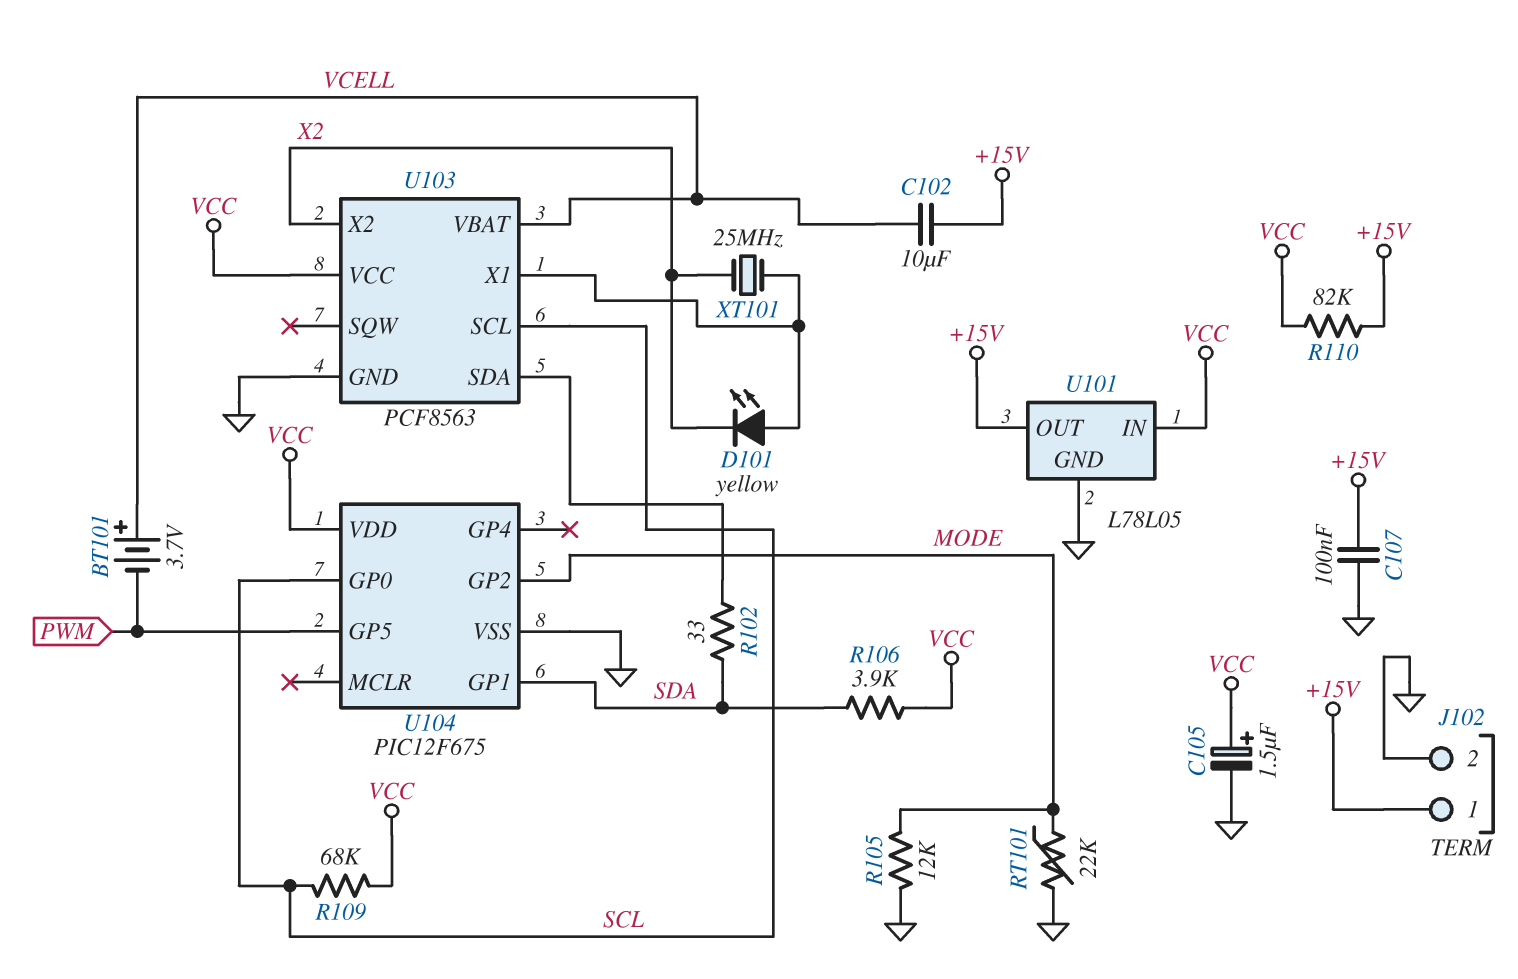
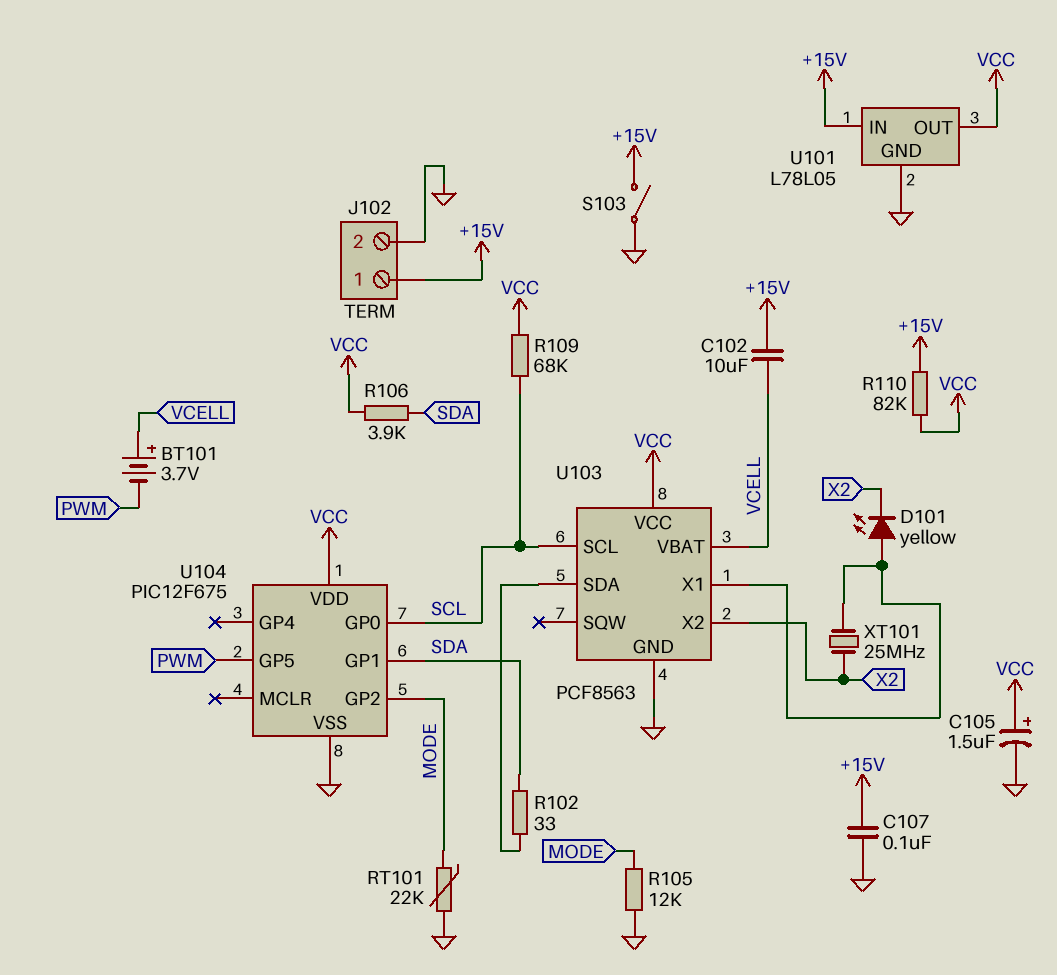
S103: none -> switch (+15V, GND)
U101 pin IN: VCC -> +15V
U101 pin OUT: +15V -> VCC

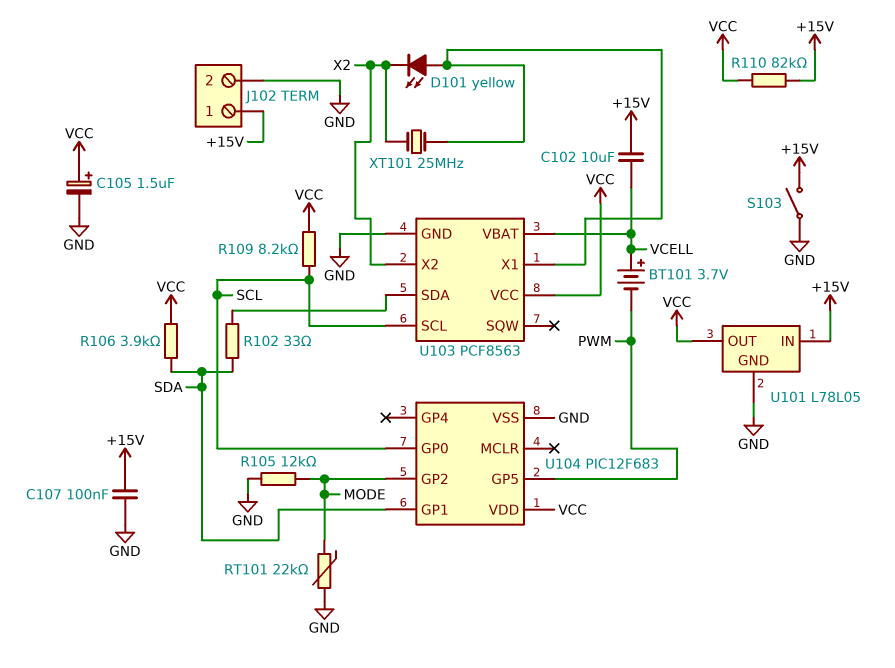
R109: 68k (SCL, VCC) -> 8.2k (SCL, VCC)
U104: PIC12F675 -> PIC12F683

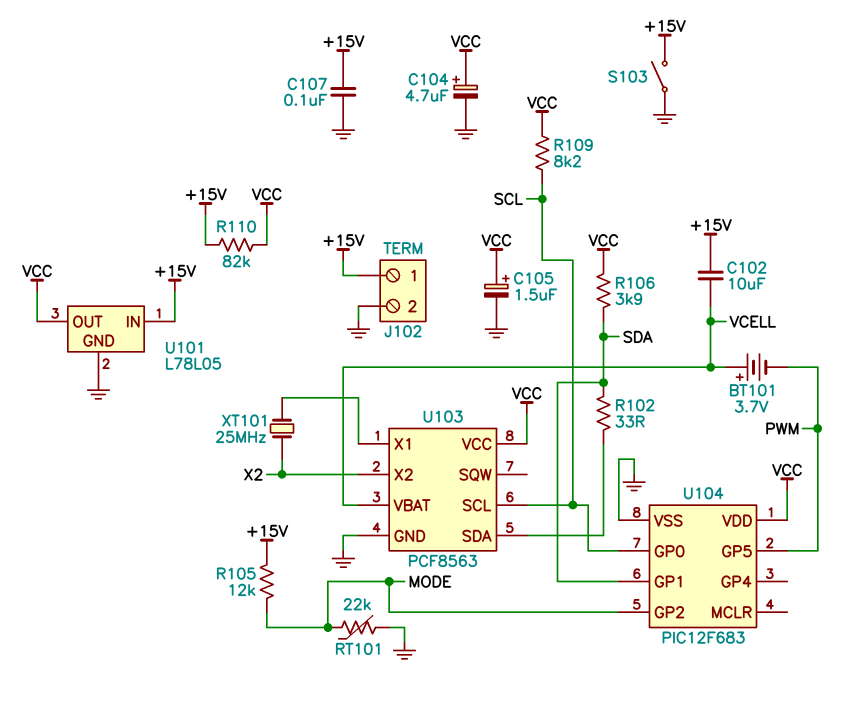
C104: none -> 4.7uF (plus VCC, minus GND)
D101: LED yellow (A U103/X1, K X2) -> none
R105: 12k (GND, MODE) -> 12k (+15V, MODE)

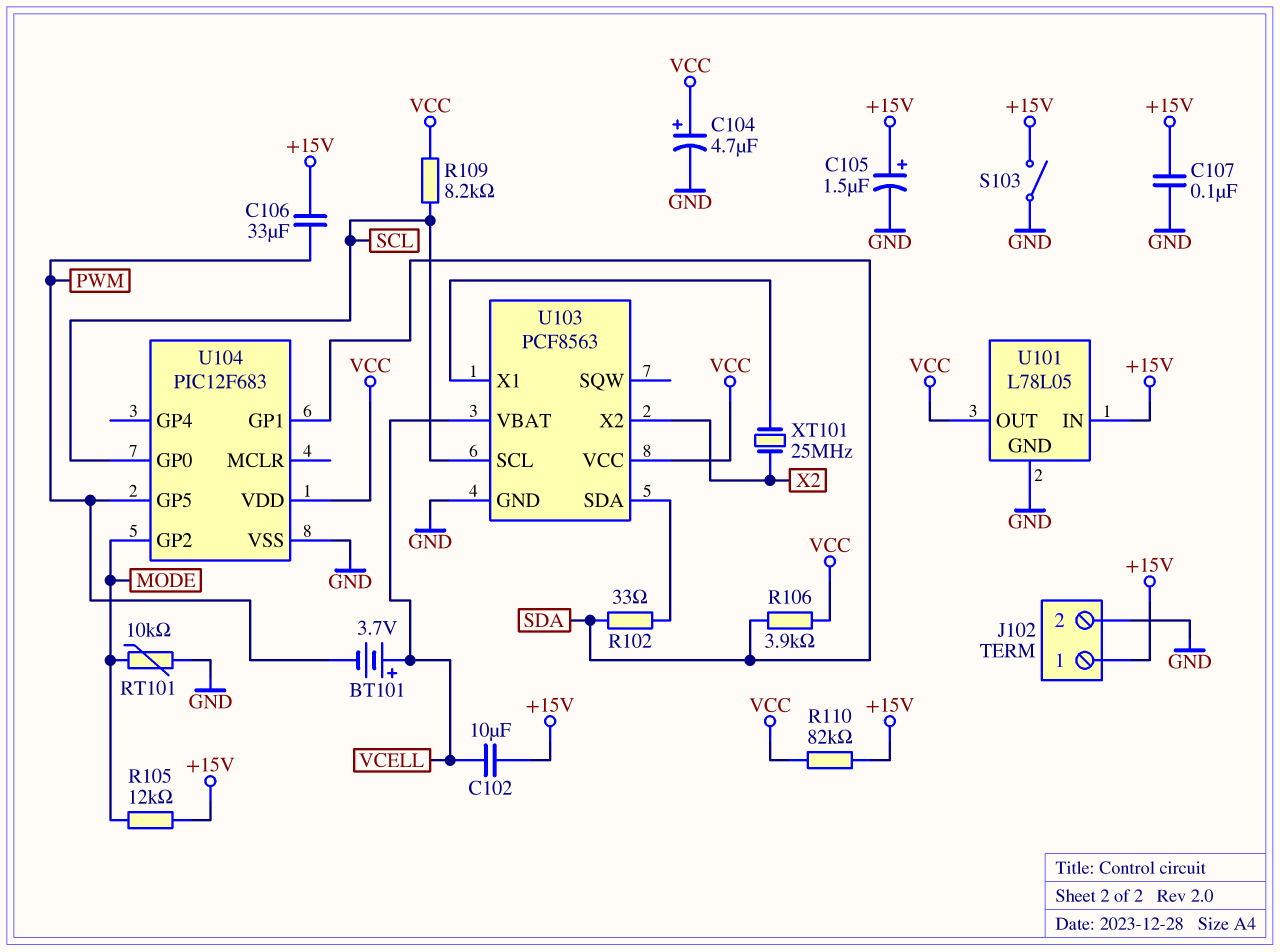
C105: 1.5uF (plus VCC, minus GND) -> 1.5uF (plus +15V, minus GND)
C106: none -> 33uF (+15V, PWM)
RT101: 22k (GND, MODE) -> 10k (GND, MODE)

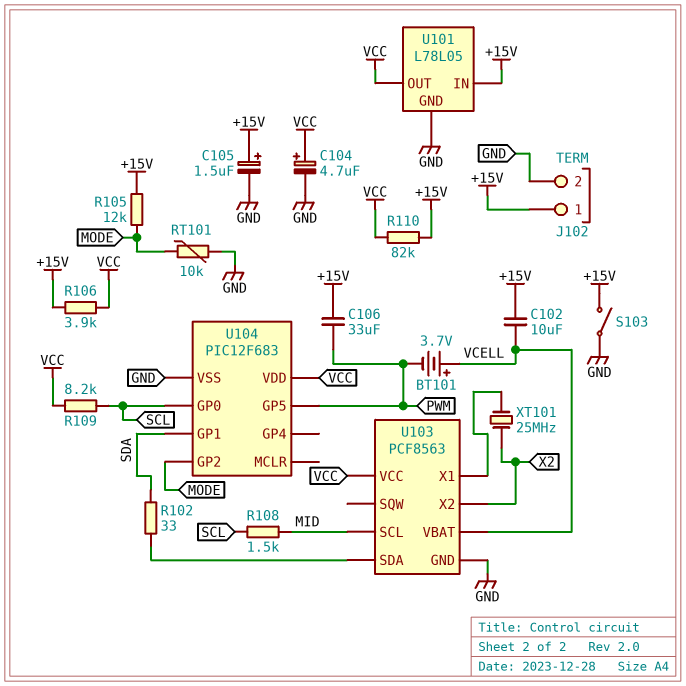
C107: 100nF (+15V, GND) -> none
R106: 3.9k (SDA, VCC) -> 3.9k (+15V, VCC)
R108: none -> 1.5k (MID, SCL)
U103 pin SCL: SCL -> MID

